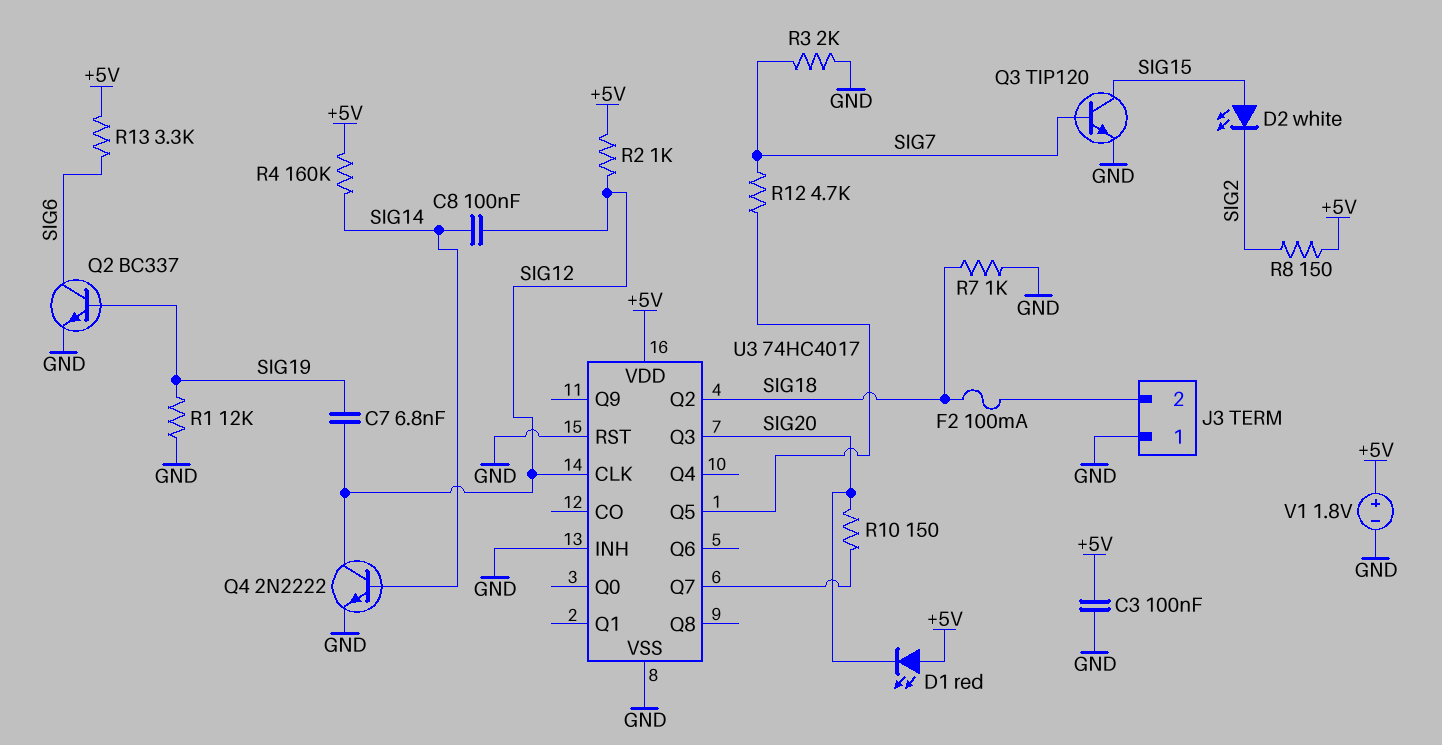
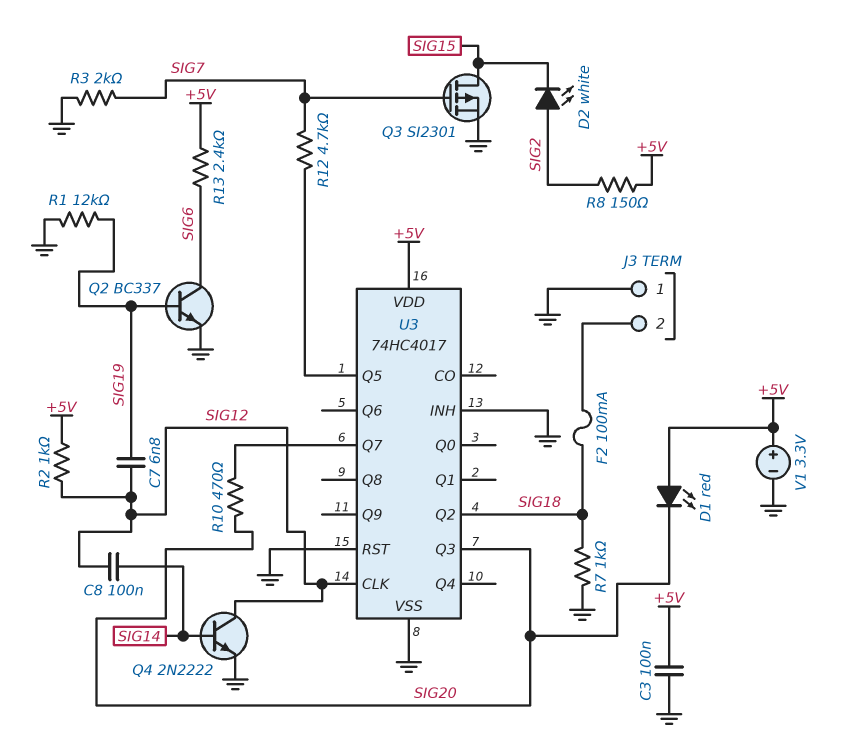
D2: LED white (A SIG15, K SIG2) -> LED white (A SIG2, K SIG15)
Q3: NPN TIP120 (B SIG7, C SIG15, E GND) -> PMOS SI2301 (G SIG7, D SIG15, S GND)
R4: 160k (+5V, SIG14) -> none
R10: 150 (SIG20, U3/Q7) -> 470 (SIG20, U3/Q7)
R13: 3.3k (+5V, SIG6) -> 2.4k (+5V, SIG6)
V1: 1.8V (plus +5V, minus GND) -> 3.3V (plus +5V, minus GND)

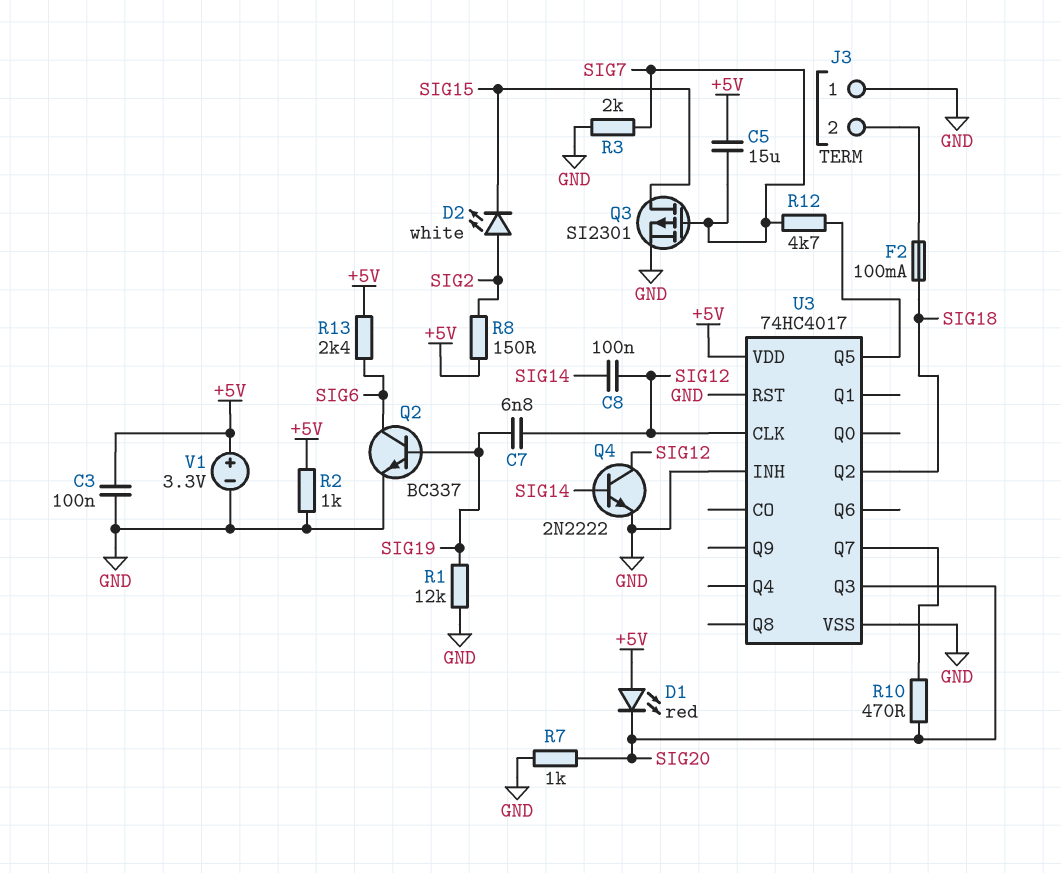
C5: none -> 15uF (+5V, SIG7)
R2: 1k (+5V, SIG12) -> 1k (+5V, GND)
R7: 1k (GND, SIG18) -> 1k (GND, SIG20)

